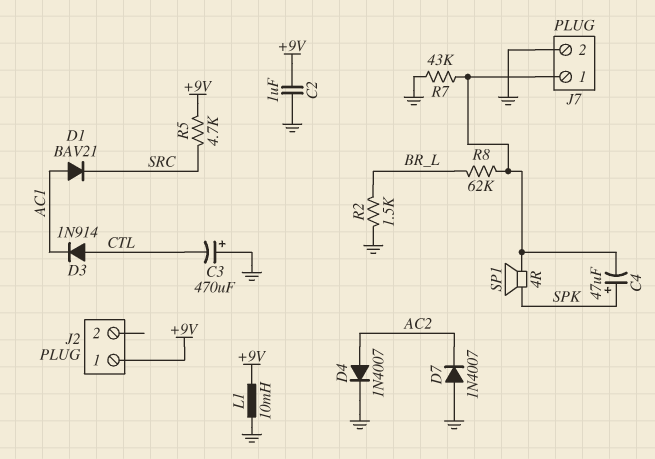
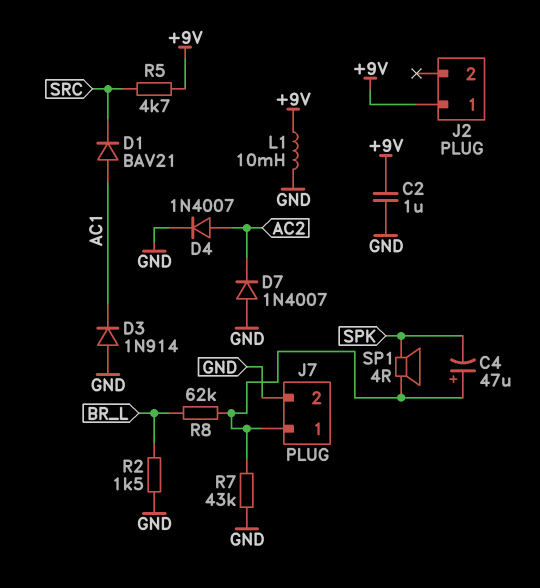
C3: 470uF (plus GND, minus CTL) -> none
C4: 47uF (plus SPK, minus J7/1) -> 47uF (plus J7/1, minus SPK)
D3: diode 1N914 (A CTL, K AC1) -> diode 1N914 (A GND, K AC1)

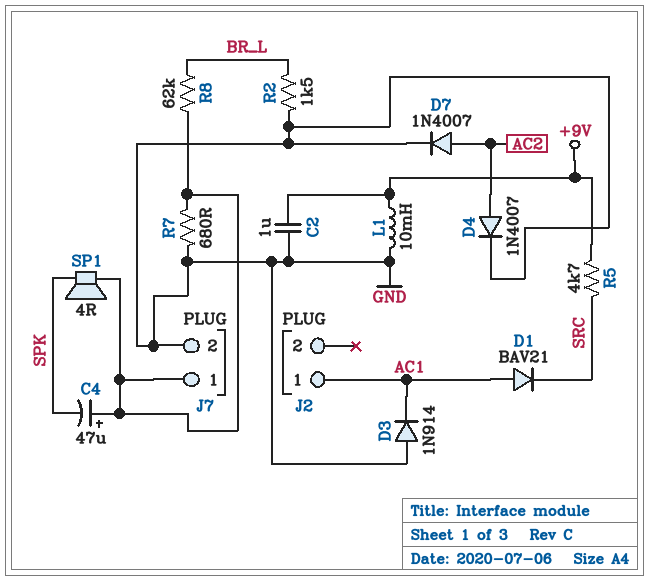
D7: diode 1N4007 (A GND, K AC2) -> diode 1N4007 (A AC2, K GND)
J2 pin 1: +9V -> AC1
R7: 43k (GND, J7/1) -> 680 (GND, J7/1)

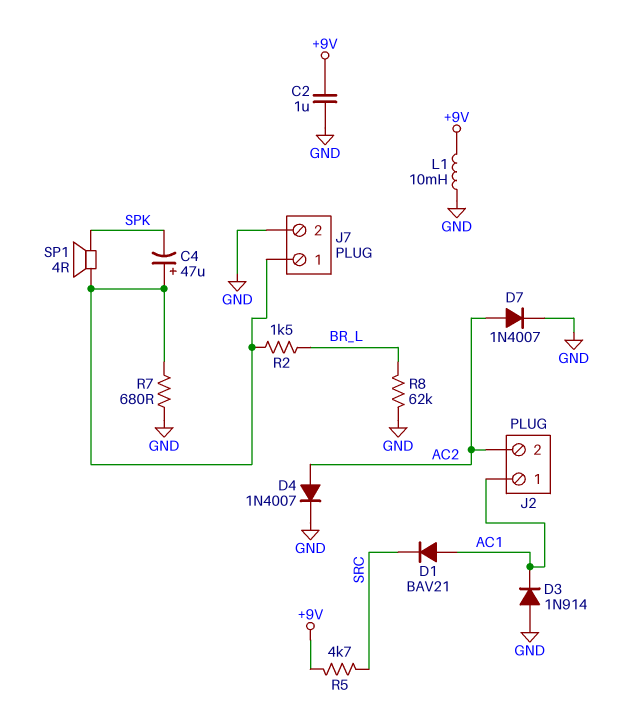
J2 pin 2: none -> AC2
R2: 1.5k (BR_L, GND) -> 1.5k (BR_L, J7/1)
R8: 62k (BR_L, J7/1) -> 62k (BR_L, GND)

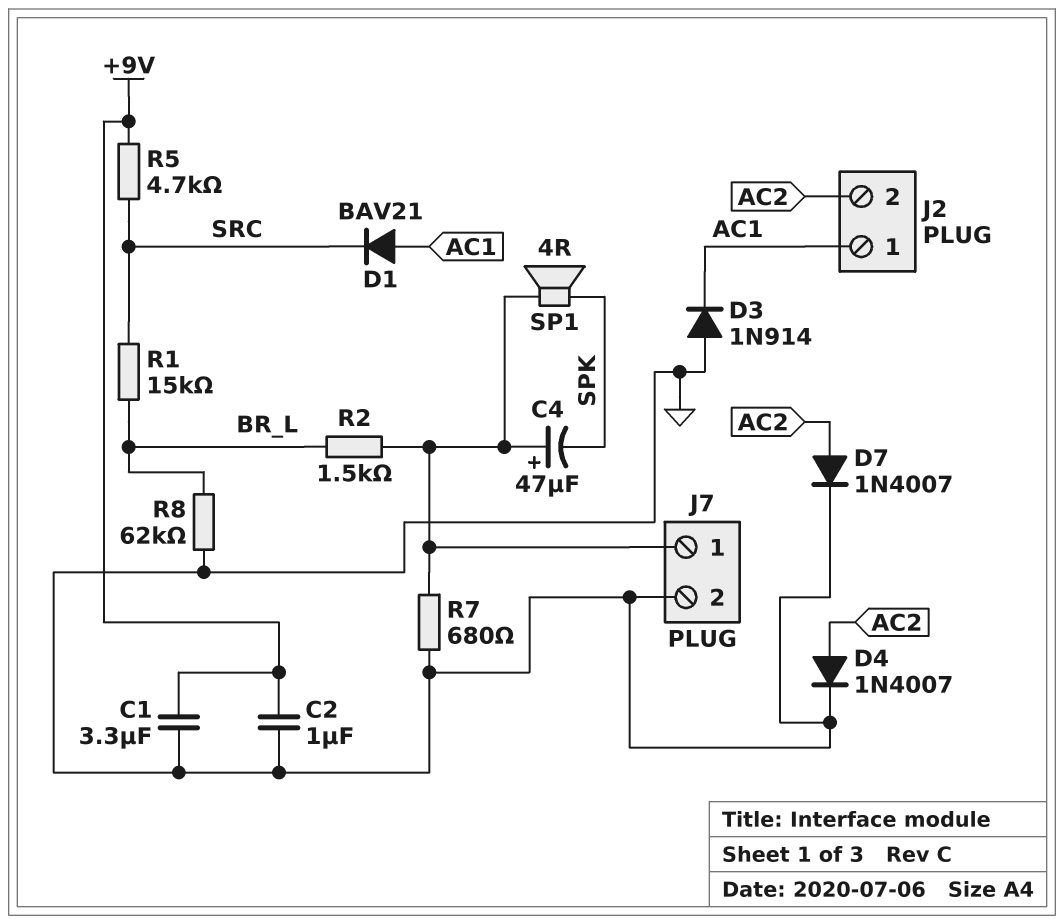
C1: none -> 3.3uF (+9V, GND)
L1: 10mH (+9V, GND) -> none
R1: none -> 15k (BR_L, SRC)

